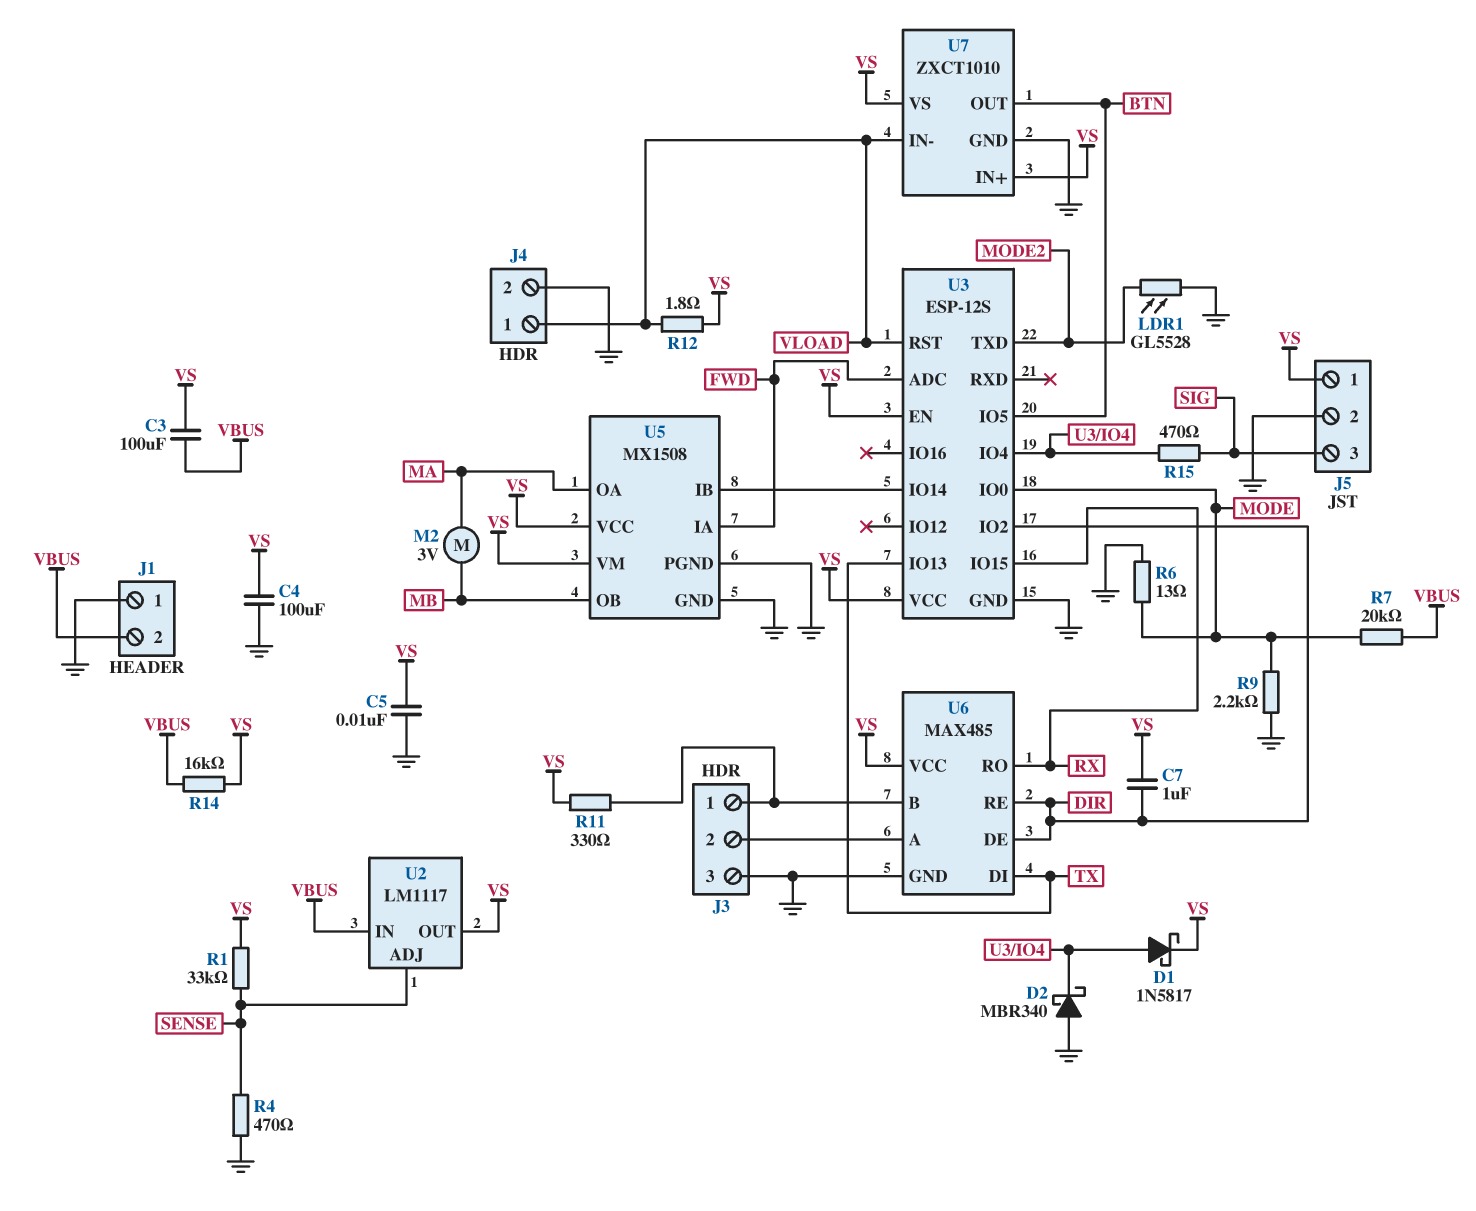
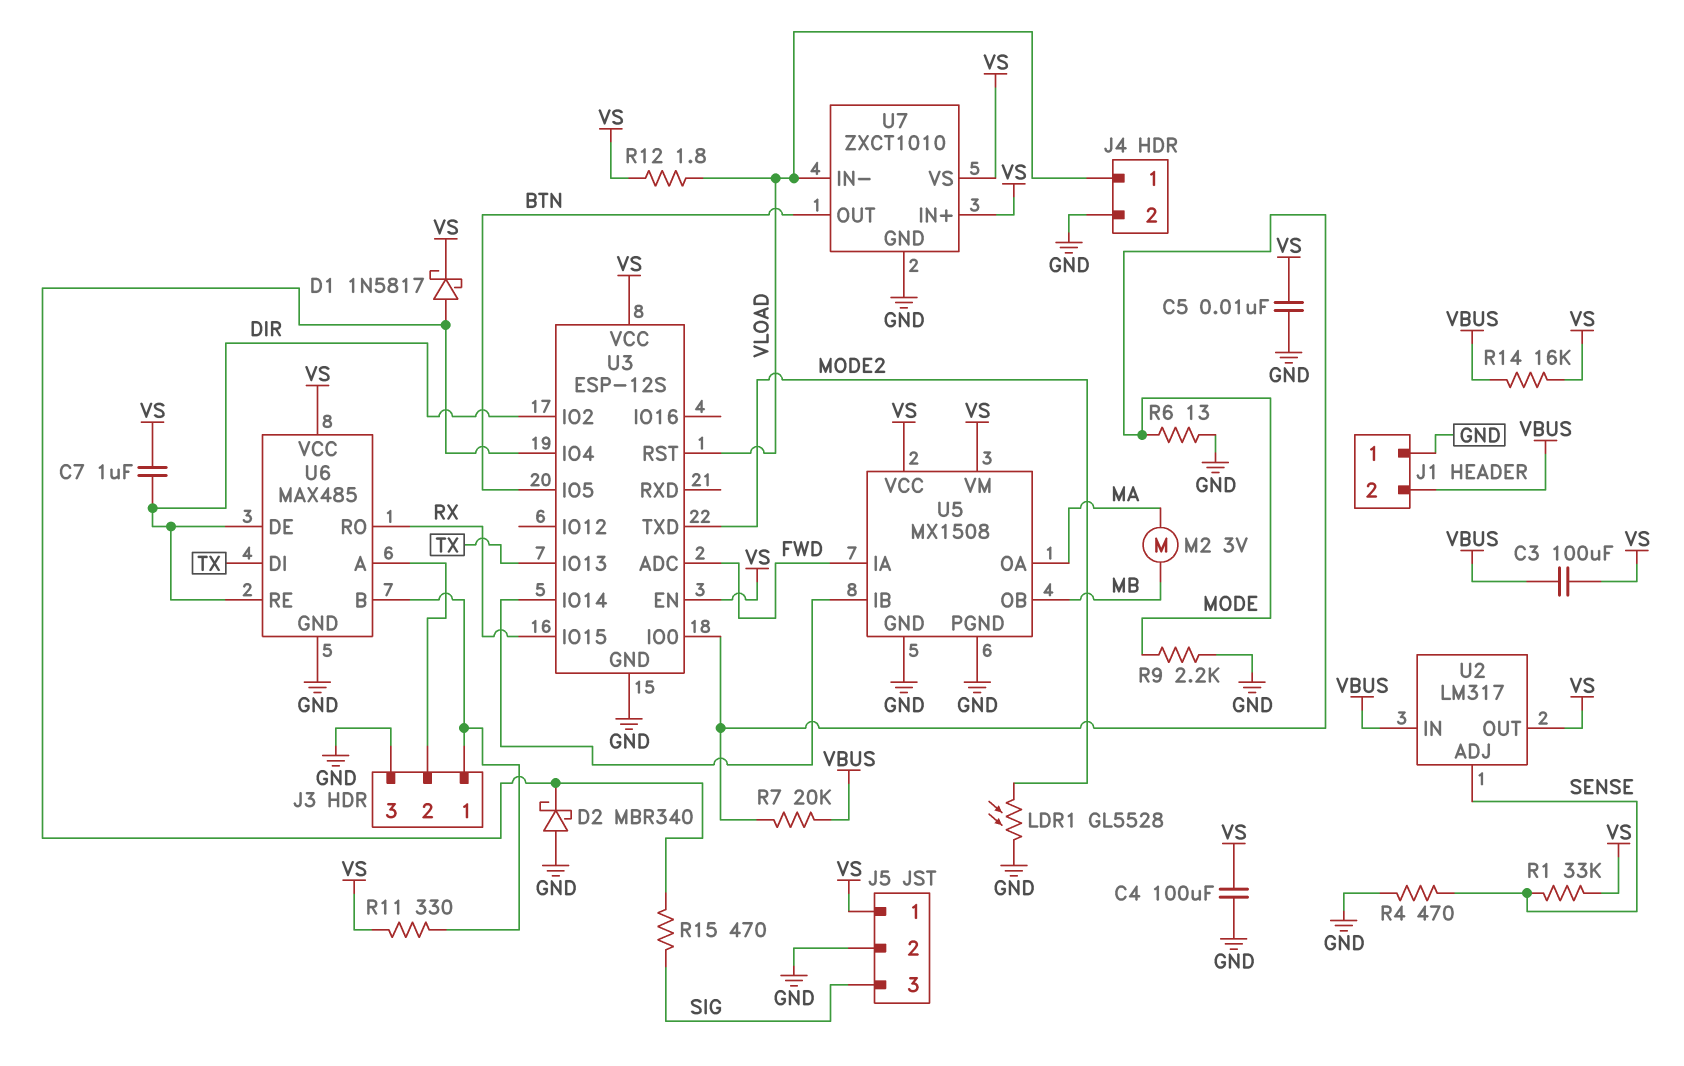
U2: LM1117 -> LM317

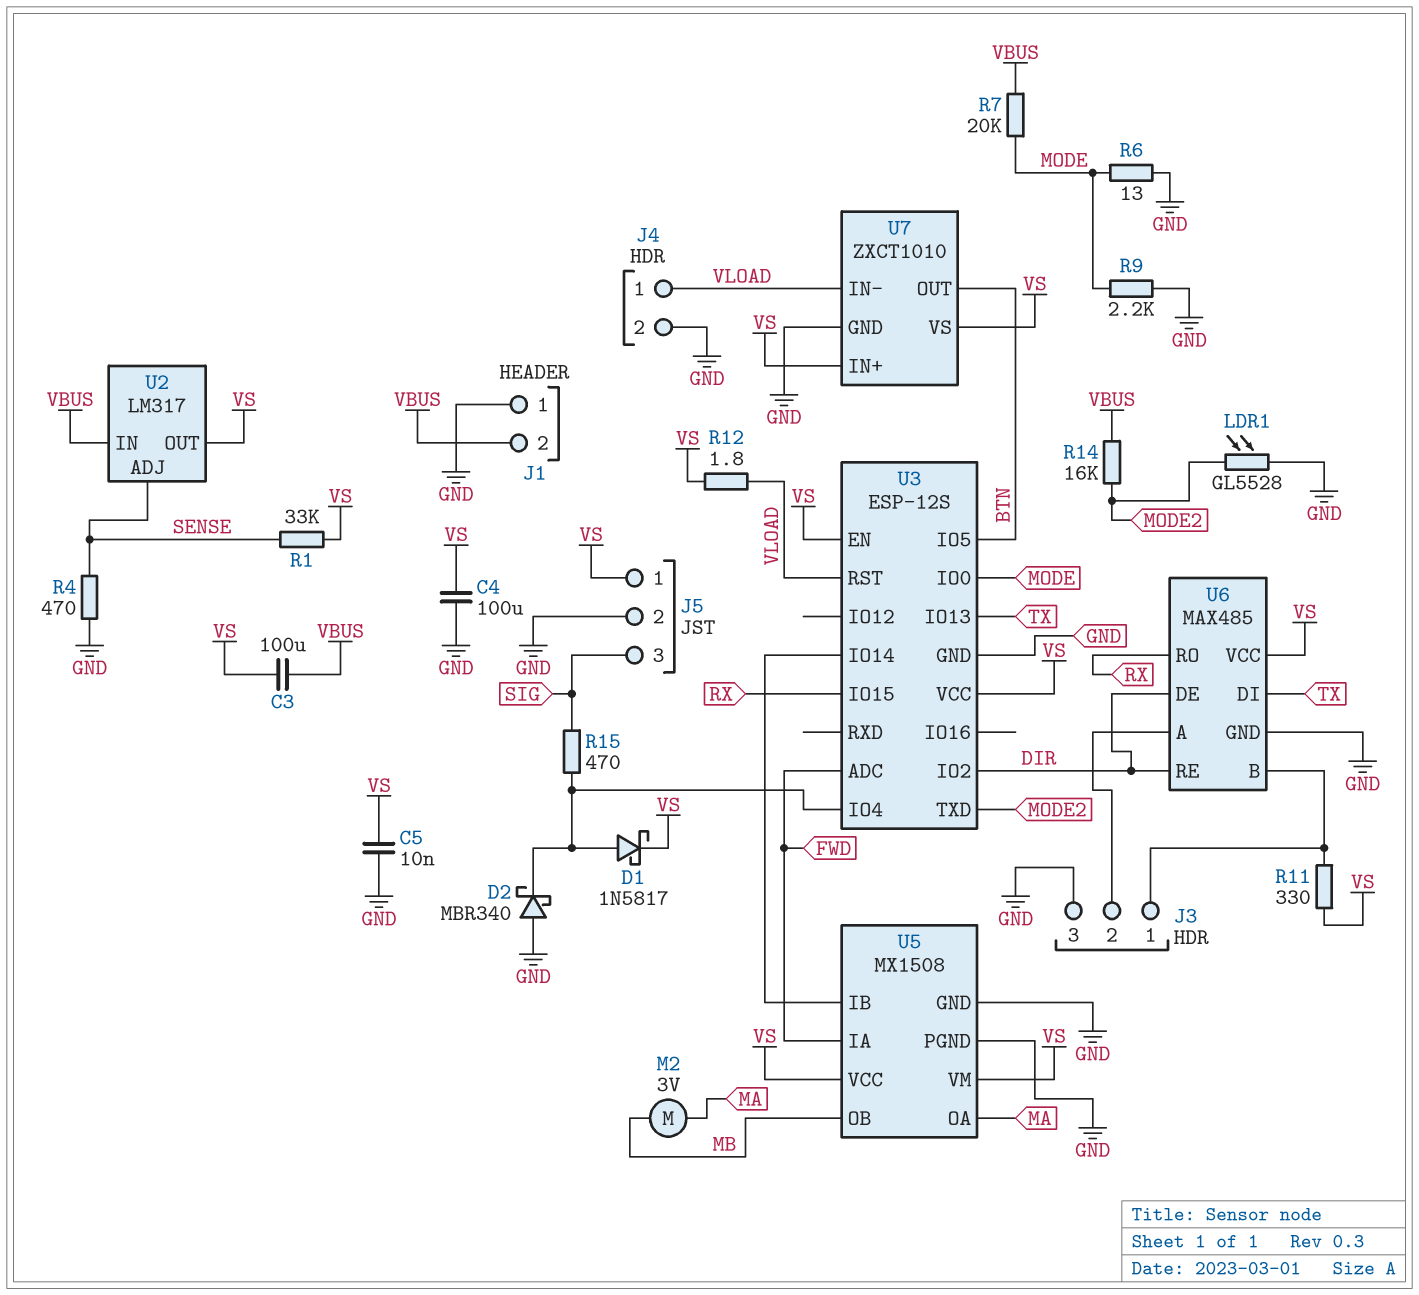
C7: 1uF (DIR, VS) -> none
R14: 16k (VBUS, VS) -> 16k (MODE2, VBUS)

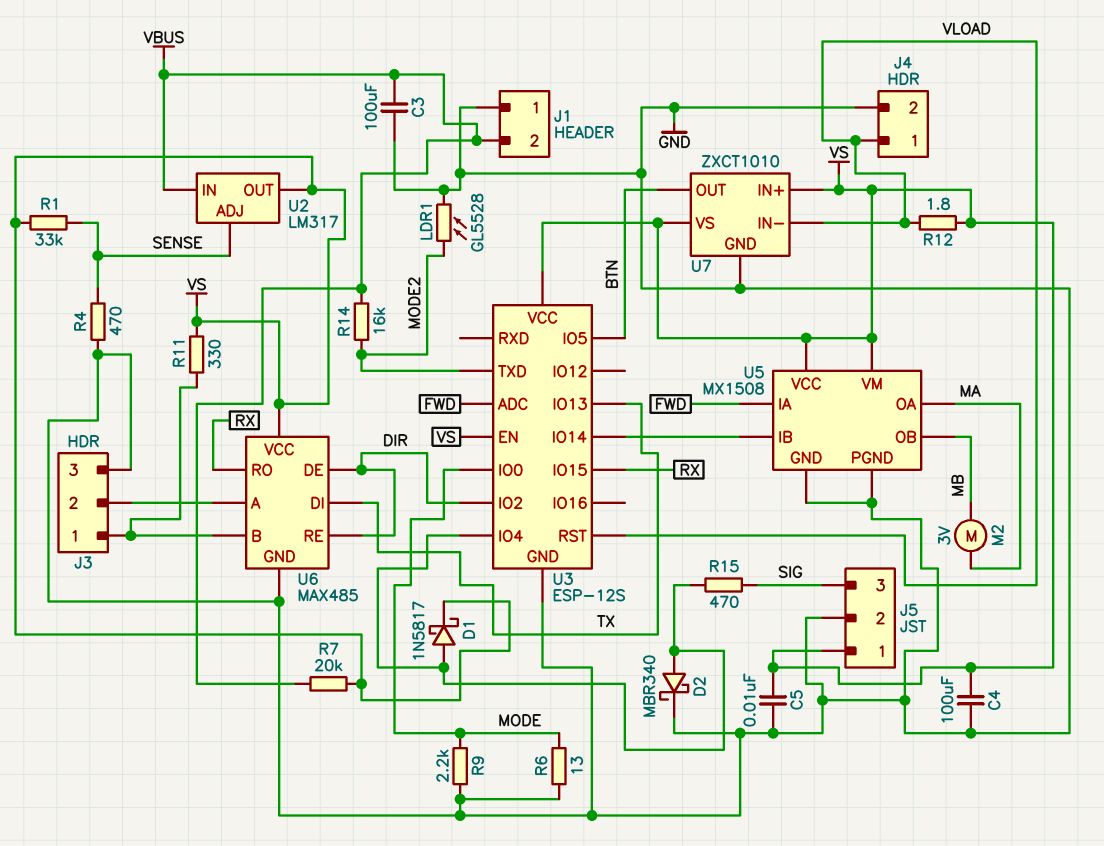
C3: 100uF (VBUS, VS) -> 100uF (GND, VBUS)
D2: schottky MBR340 (A GND, K U3/IO4) -> schottky MBR340 (A U3/IO4, K GND)
R7: 20k (MODE, VBUS) -> 20k (VBUS, VS)

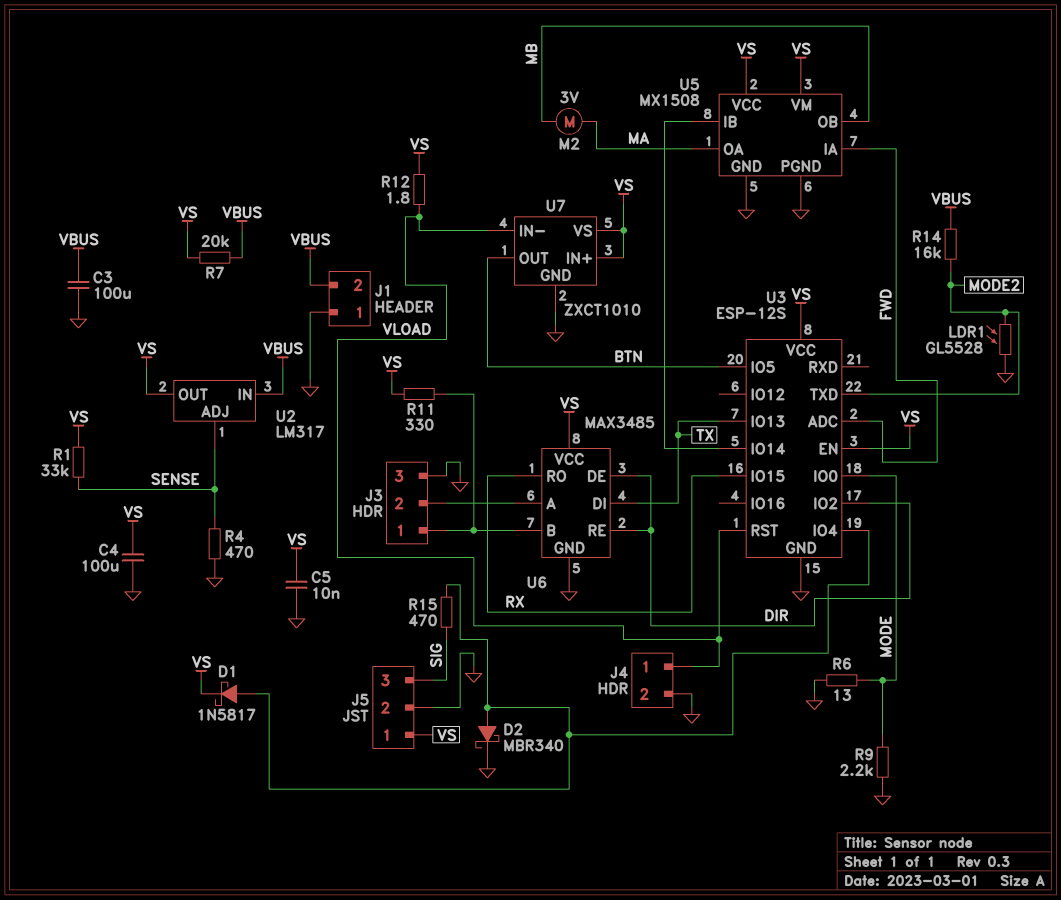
U6: MAX485 -> MAX3485

